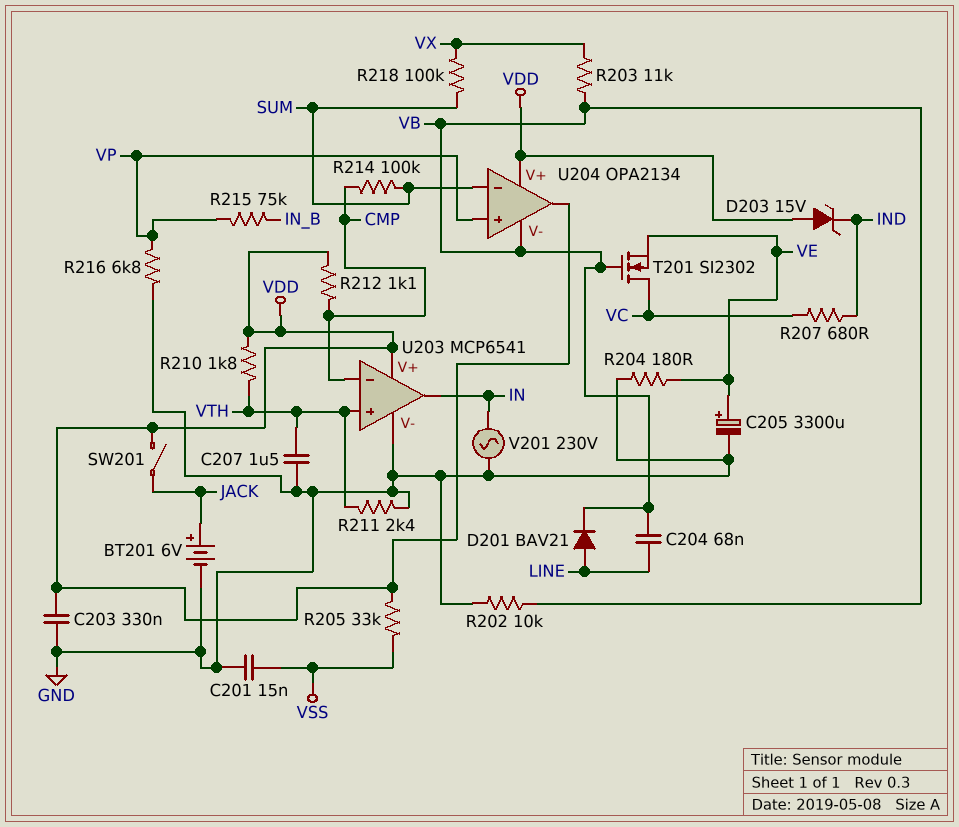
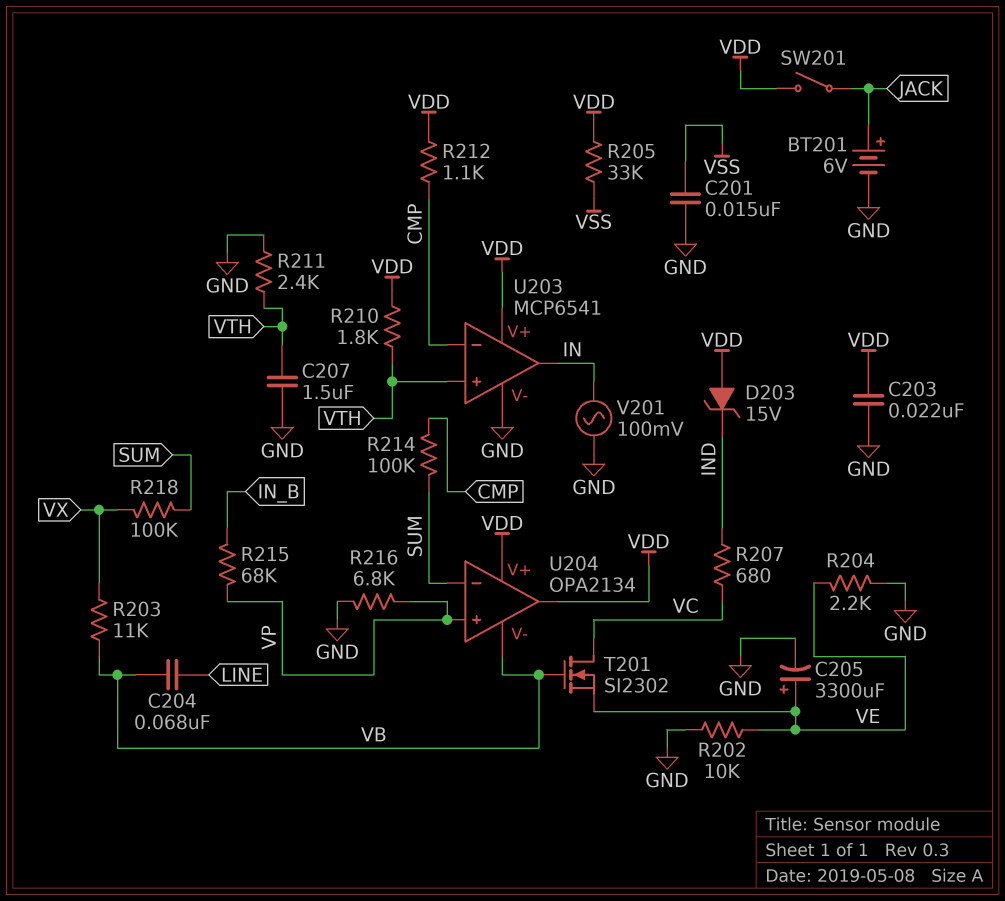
C203: 330nF (GND, VDD) -> 22nF (GND, VDD)
D201: diode BAV21 (A LINE, K VB) -> none
R202: 10k (GND, VB) -> 10k (GND, VE)
R204: 180 (GND, VE) -> 2.2k (GND, VE)
R215: 75k (IN_B, VP) -> 68k (IN_B, VP)
V201: AC 230V (GND, IN) -> AC 100mV (GND, IN)

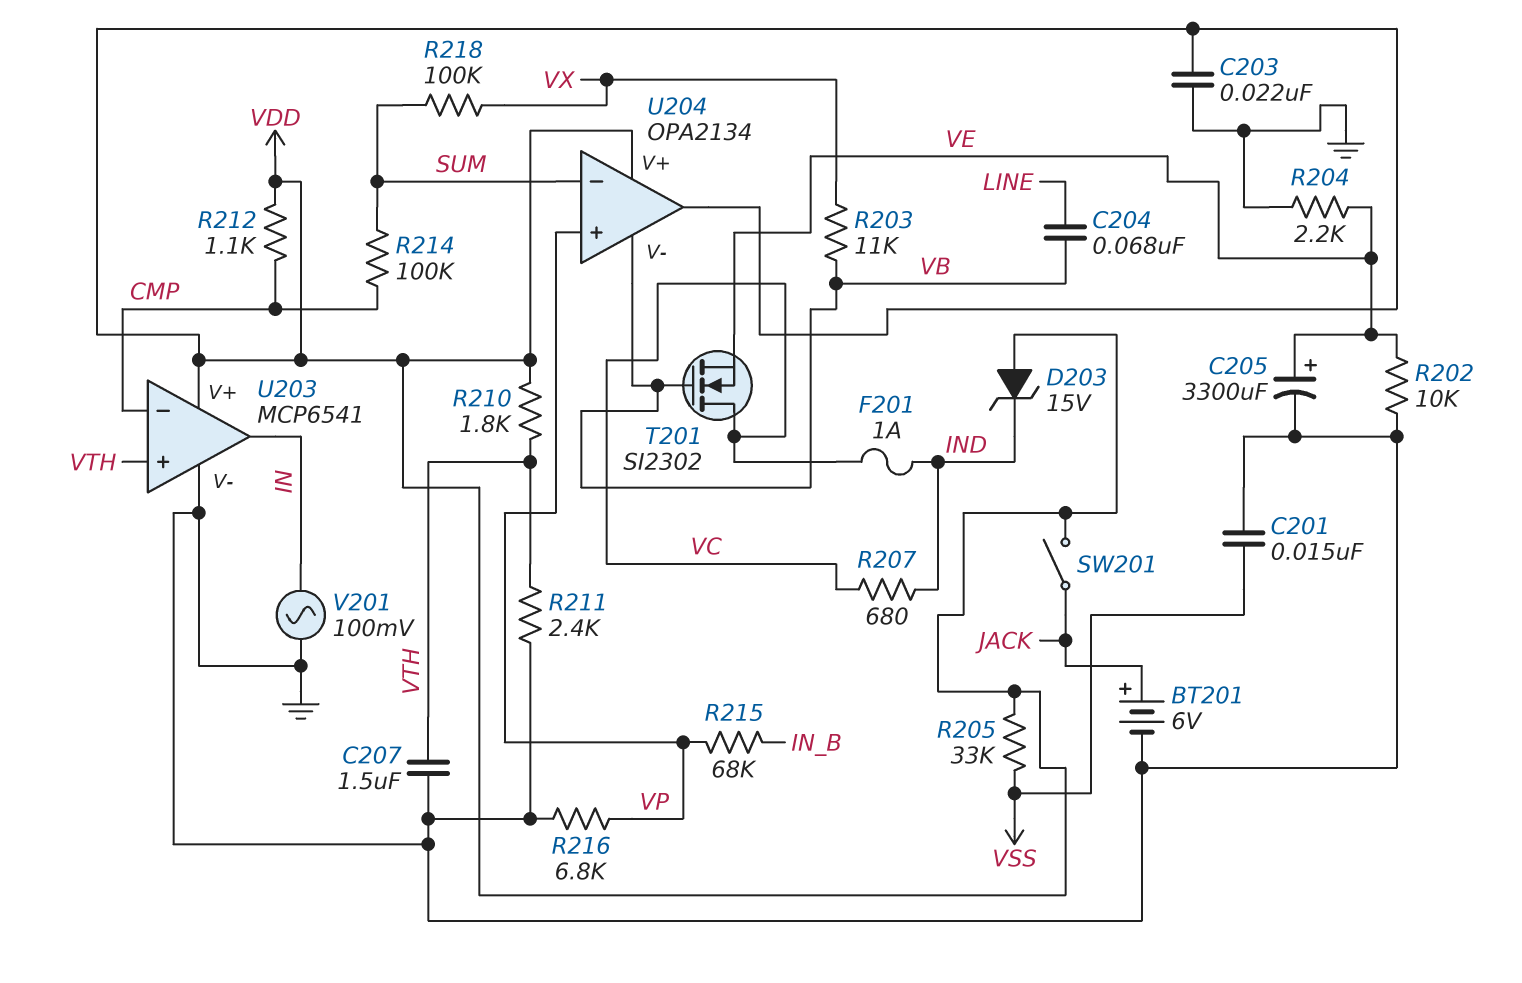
F201: none -> 1A (IND, VC)

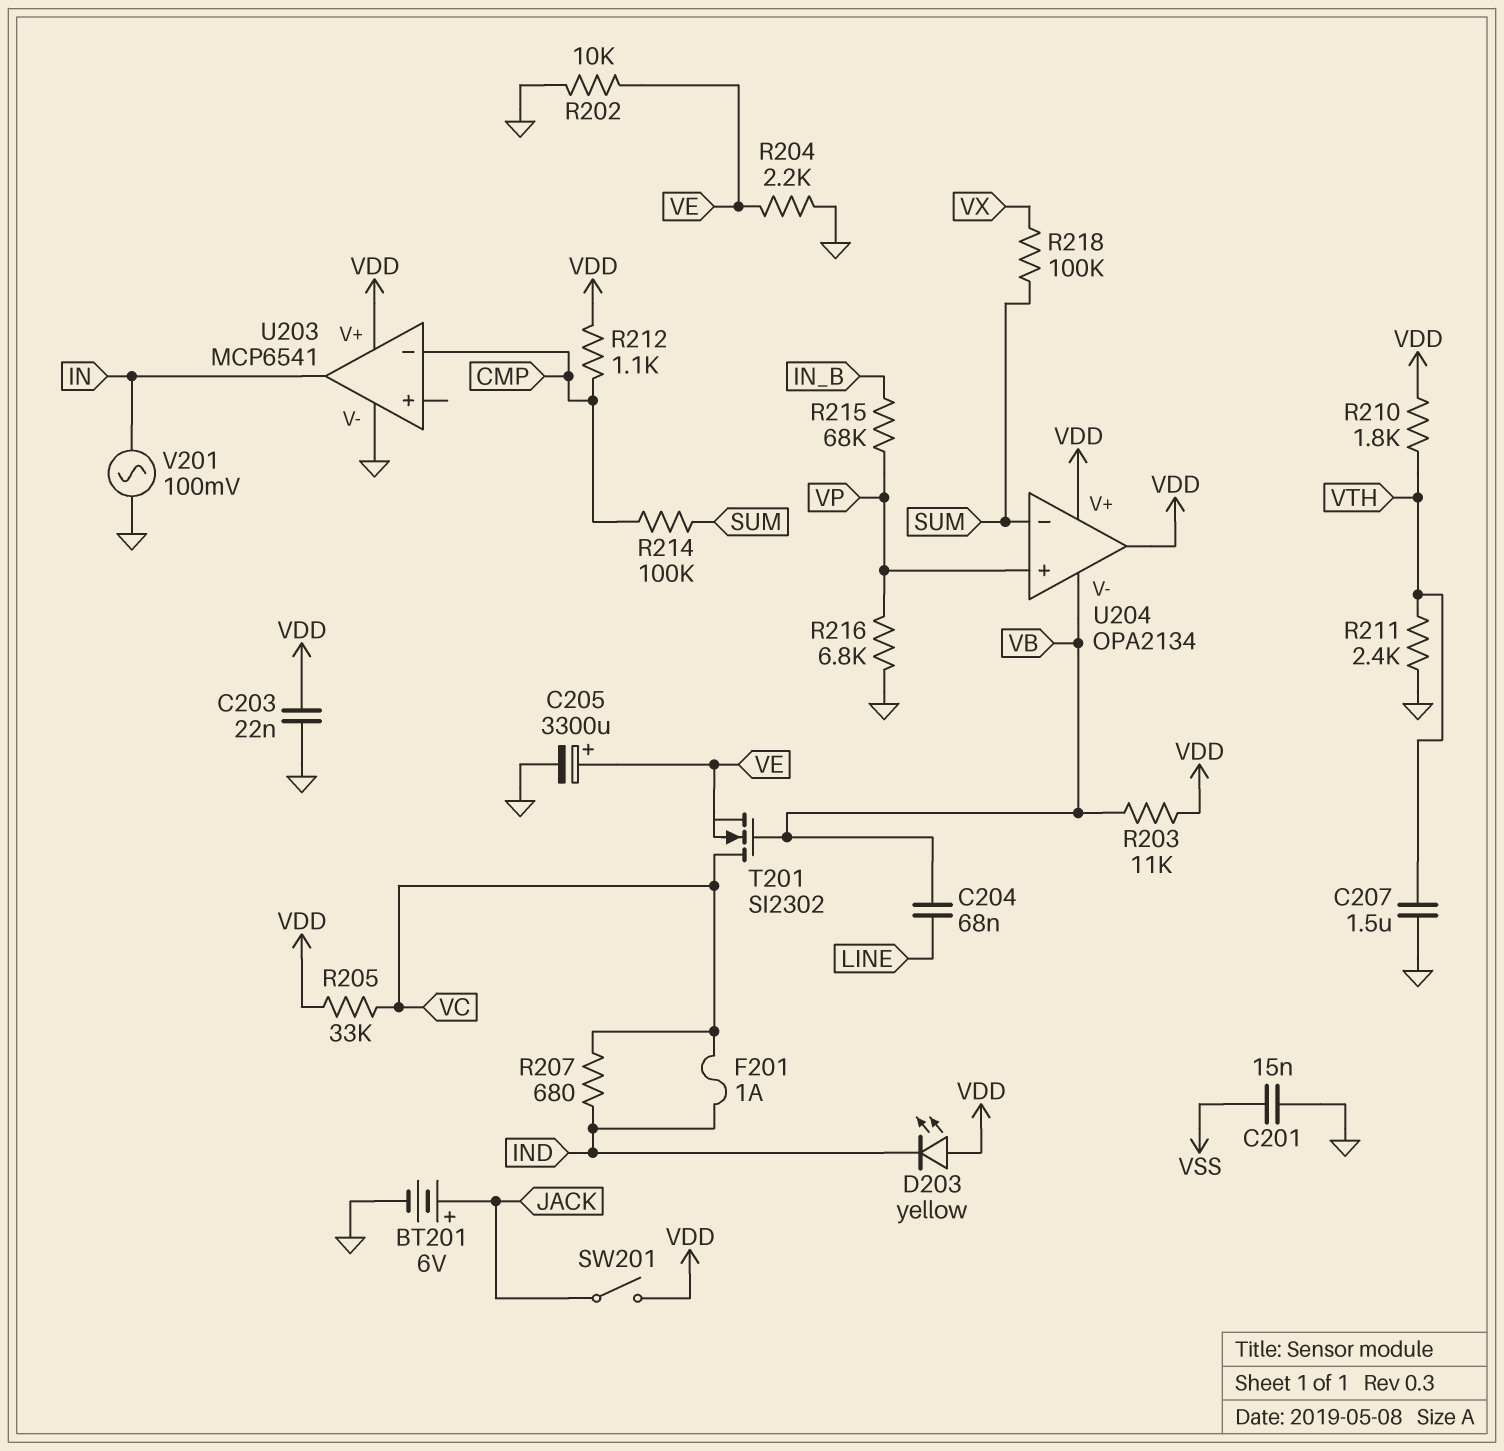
D203: zener 15V (A VDD, K IND) -> LED yellow (A VDD, K IND)
R203: 11k (VB, VX) -> 11k (VB, VDD)
R205: 33k (VDD, VSS) -> 33k (VC, VDD)
U203 pin in+: VTH -> none

